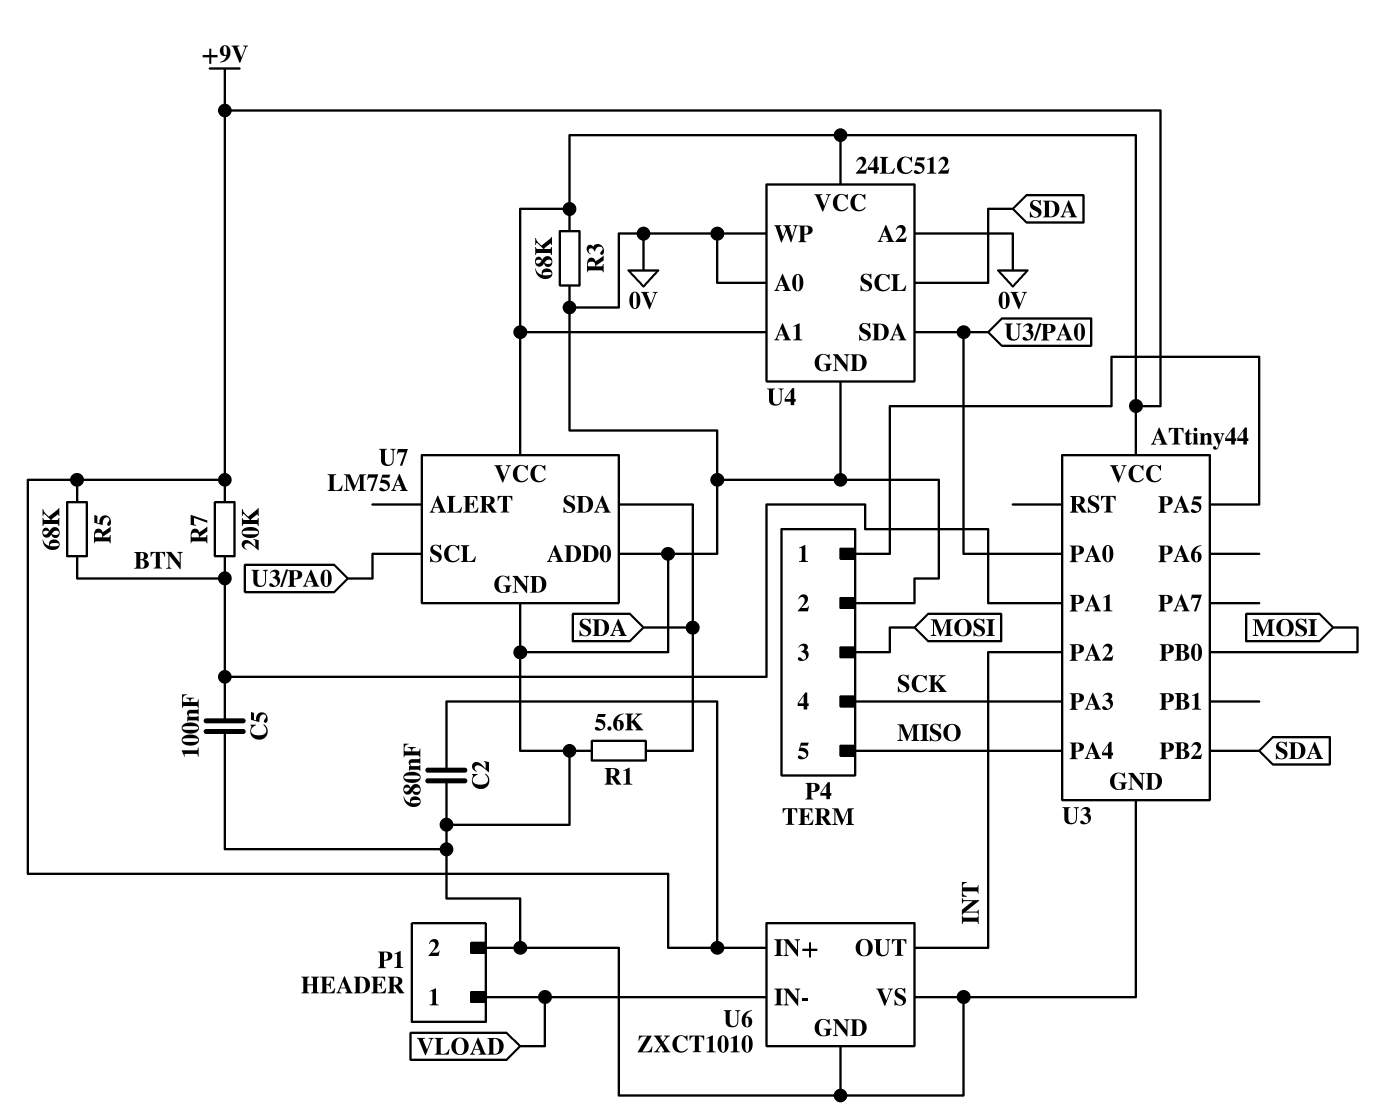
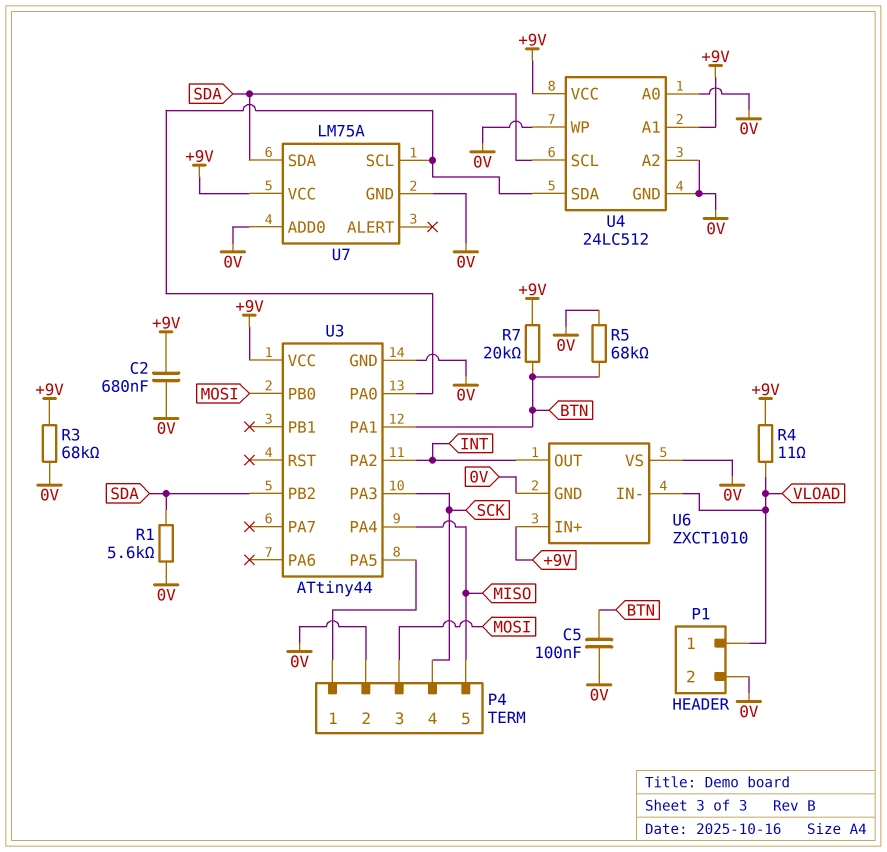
R4: none -> 11 (+9V, VLOAD)
R5: 68k (+9V, BTN) -> 68k (0V, BTN)

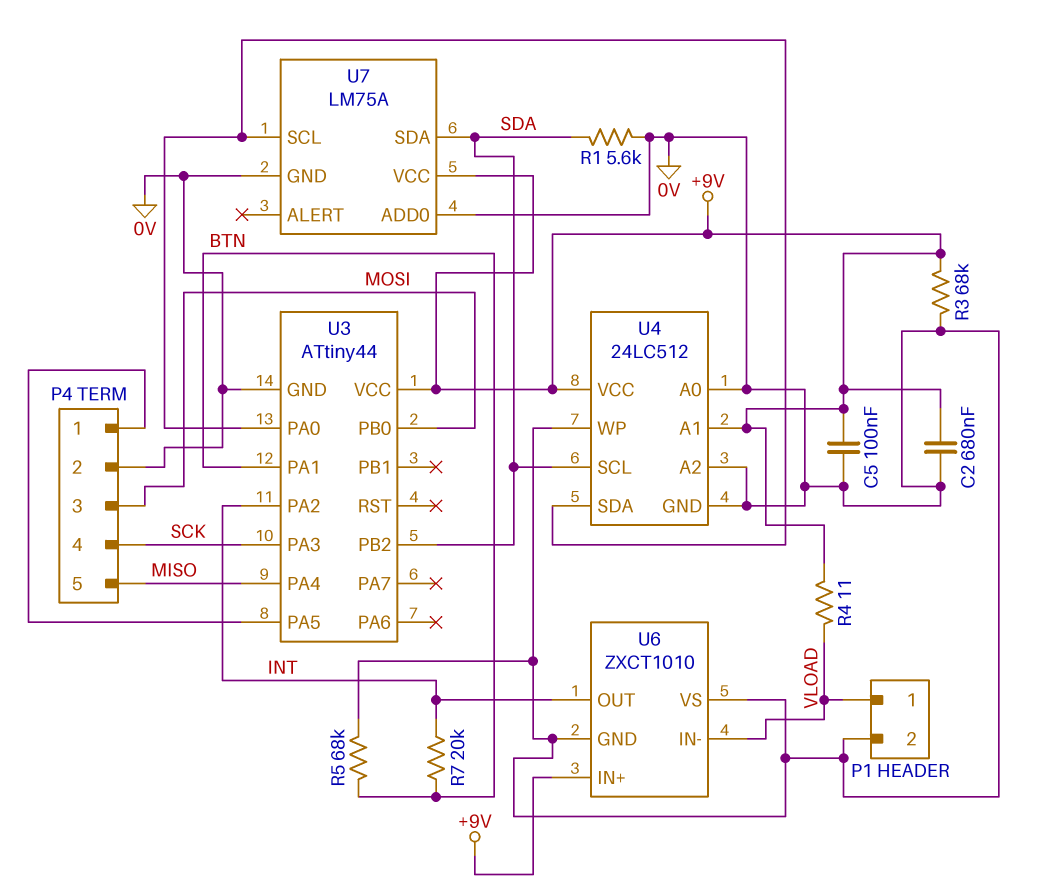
C5: 100nF (0V, BTN) -> 100nF (+9V, 0V)
R7: 20k (+9V, BTN) -> 20k (BTN, INT)

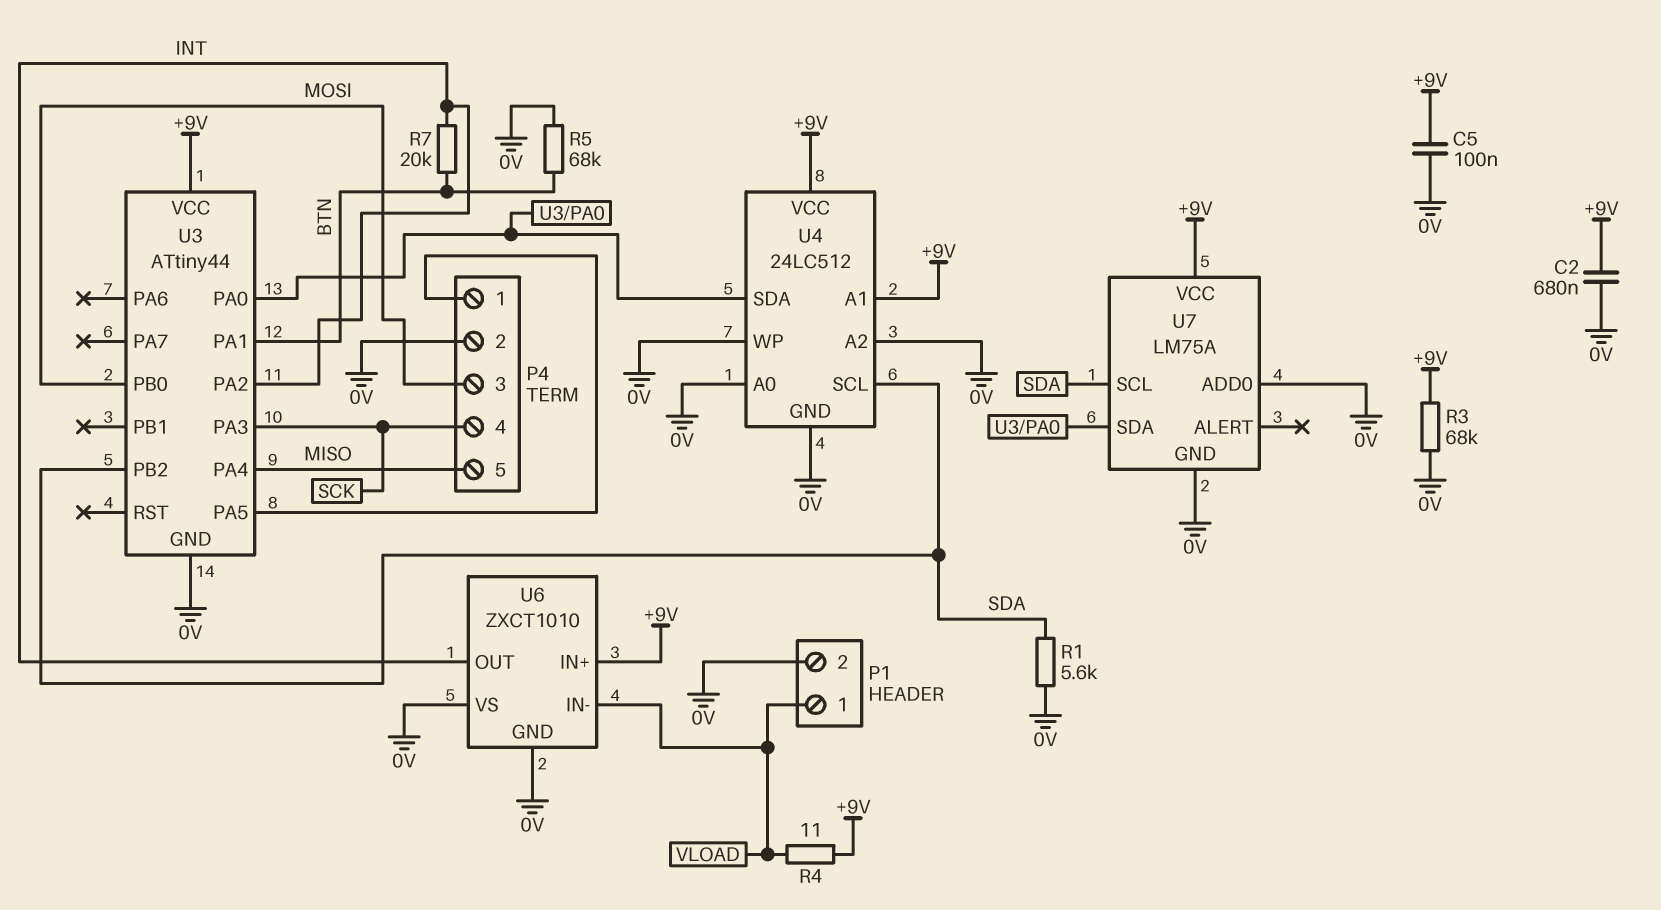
U7 pin SCL: U3/PA0 -> SDA
U7 pin SDA: SDA -> U3/PA0

